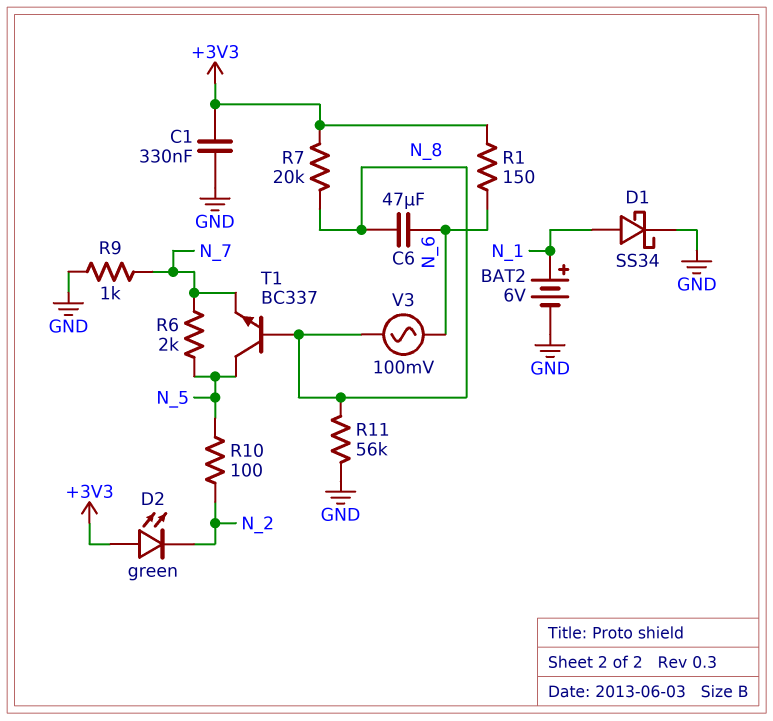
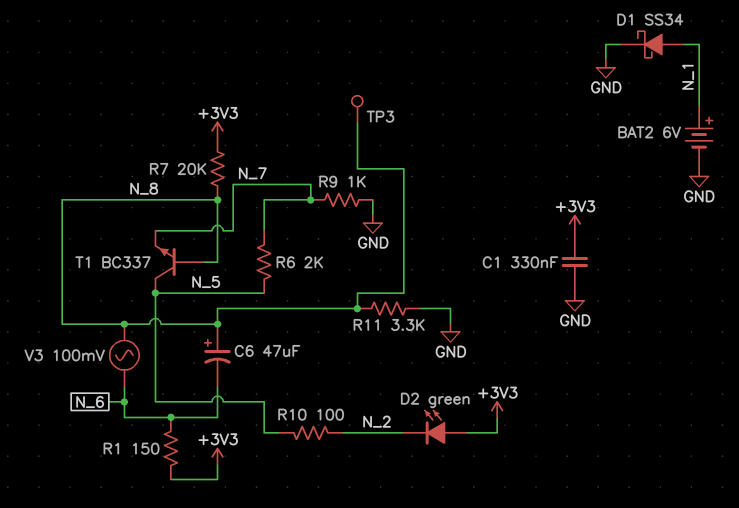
C6: 47uF (N_6, N_8) -> 47uF (plus N_8, minus N_6)
R11: 56k (GND, N_8) -> 3.3k (GND, N_8)
TP3: none -> test point (N_8)

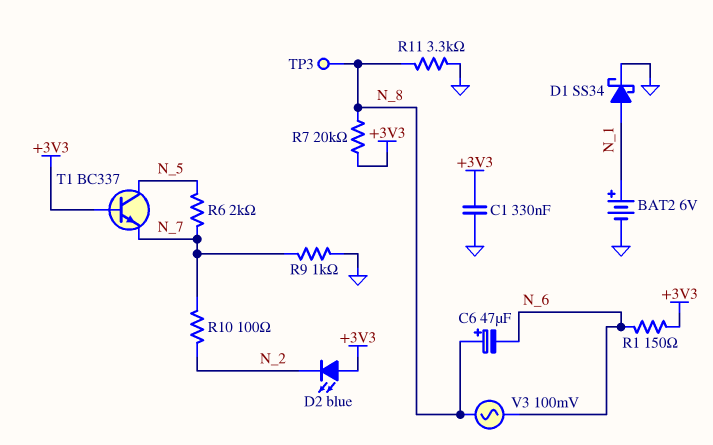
D2: LED green (A +3V3, K N_2) -> LED blue (A +3V3, K N_2)
R10: 100 (N_2, N_5) -> 100 (N_2, N_7)
T1: NPN BC337 (B N_8, C N_5, E N_7) -> NPN BC337 (B +3V3, C N_5, E N_7)

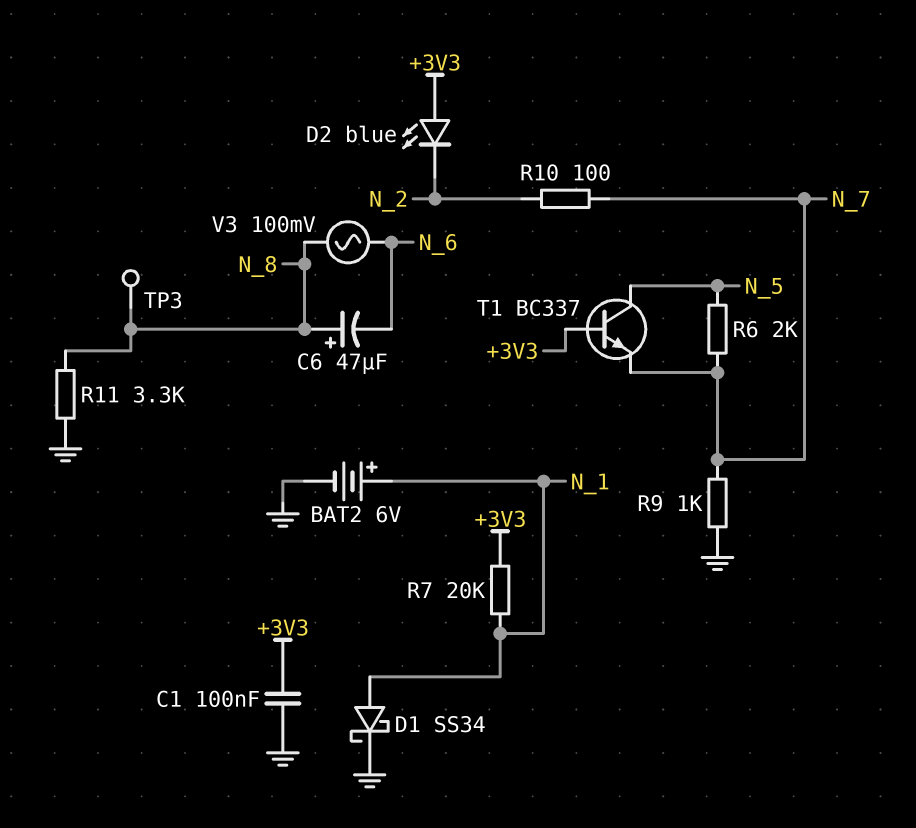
C1: 330nF (+3V3, GND) -> 100nF (+3V3, GND)
R1: 150 (+3V3, N_6) -> none
R7: 20k (+3V3, N_8) -> 20k (+3V3, N_1)

